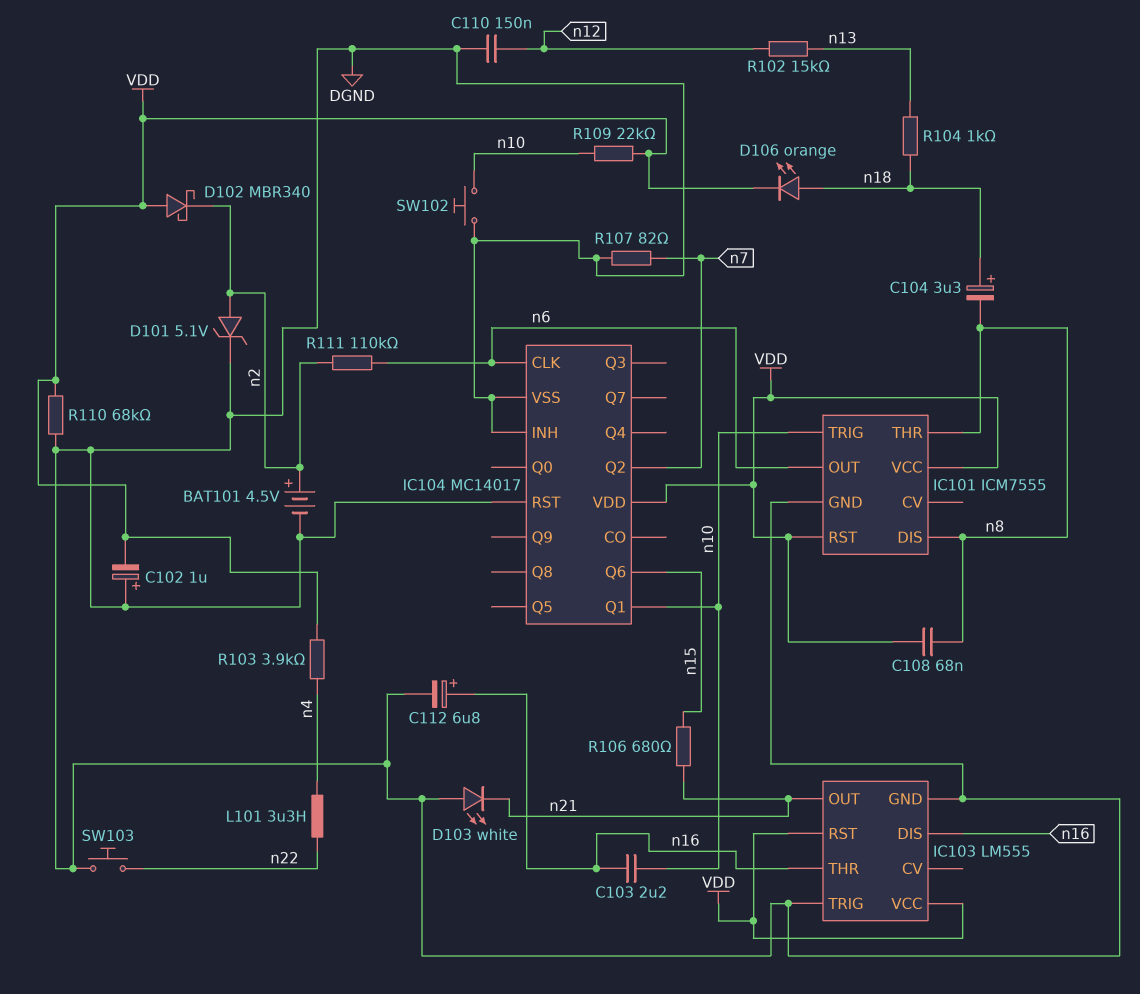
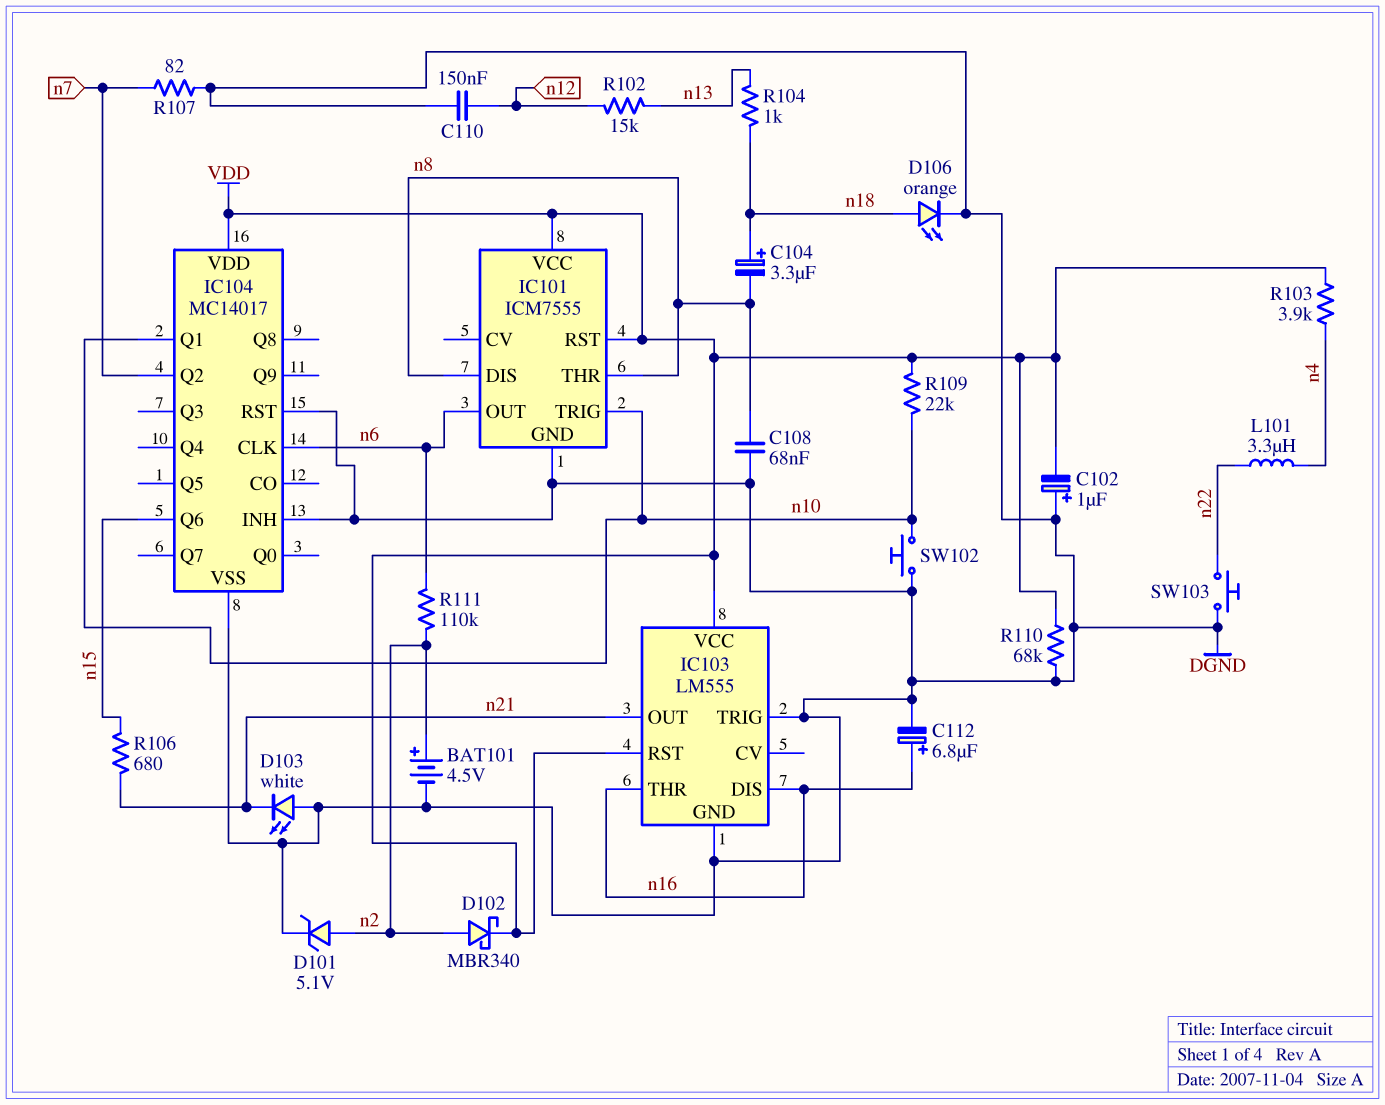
C103: 2.2uF (n10, n16) -> none
C108: 68nF (VDD, n8) -> 68nF (DGND, n8)
D102: schottky MBR340 (A VDD, K n2) -> schottky MBR340 (A n2, K VDD)
D106: LED orange (A n18, K VDD) -> LED orange (A n18, K DGND)

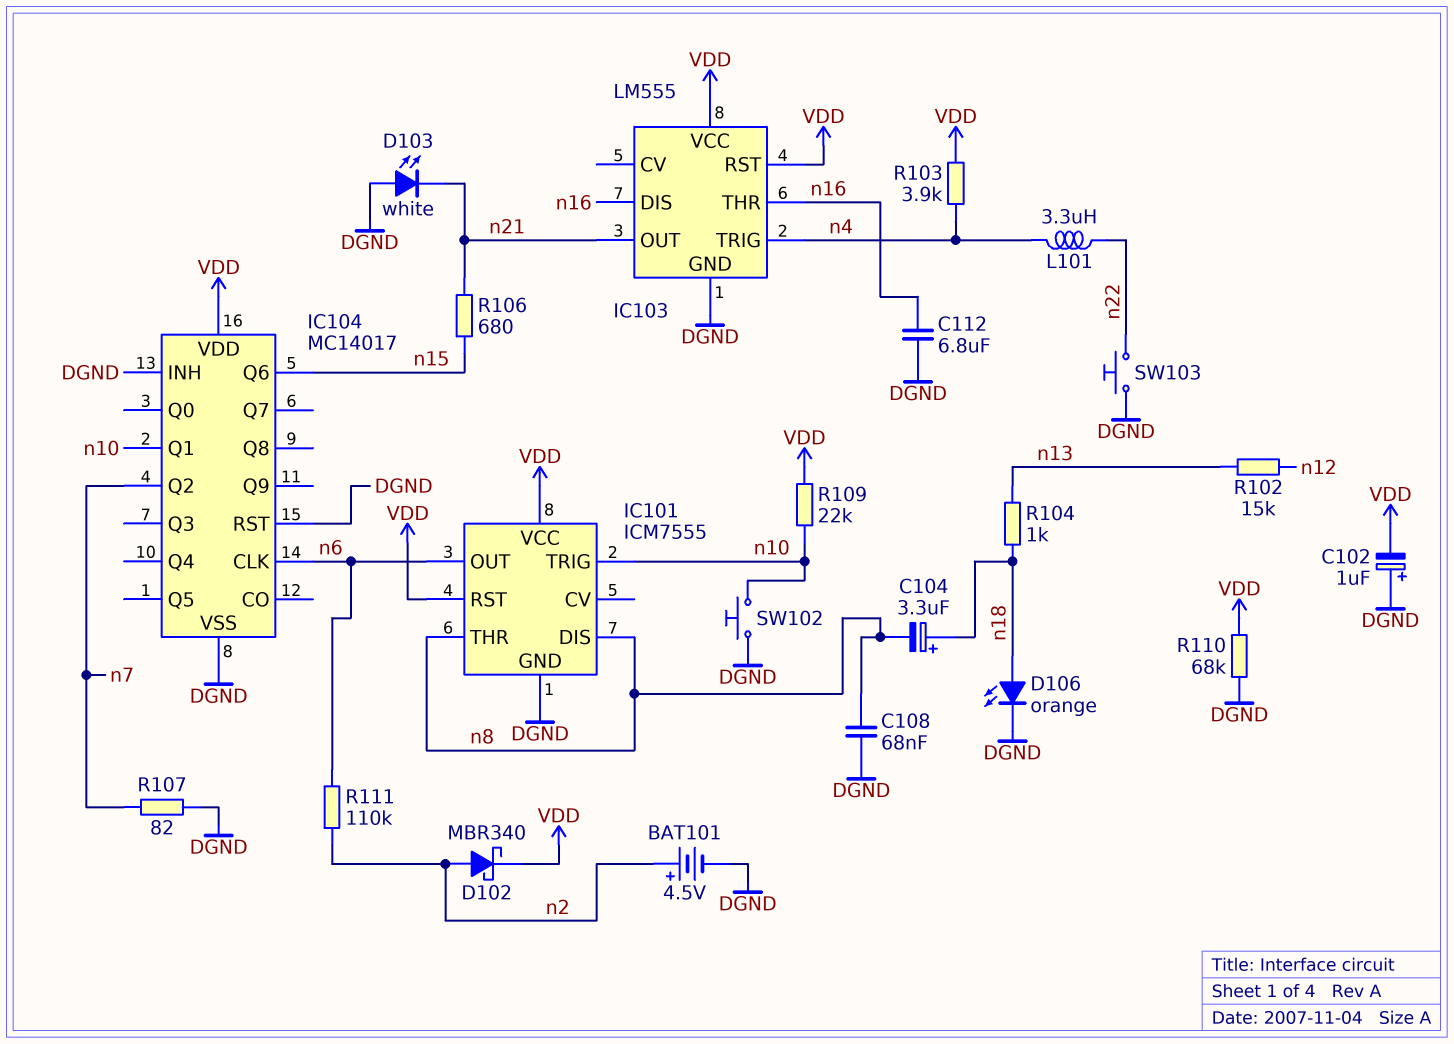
C110: 150nF (DGND, n12) -> none
C112: 6.8uF (plus n16, minus DGND) -> 6.8uF (DGND, n16)
D101: zener 5.1V (A n2, K DGND) -> none
IC103 pin TRIG: DGND -> n4

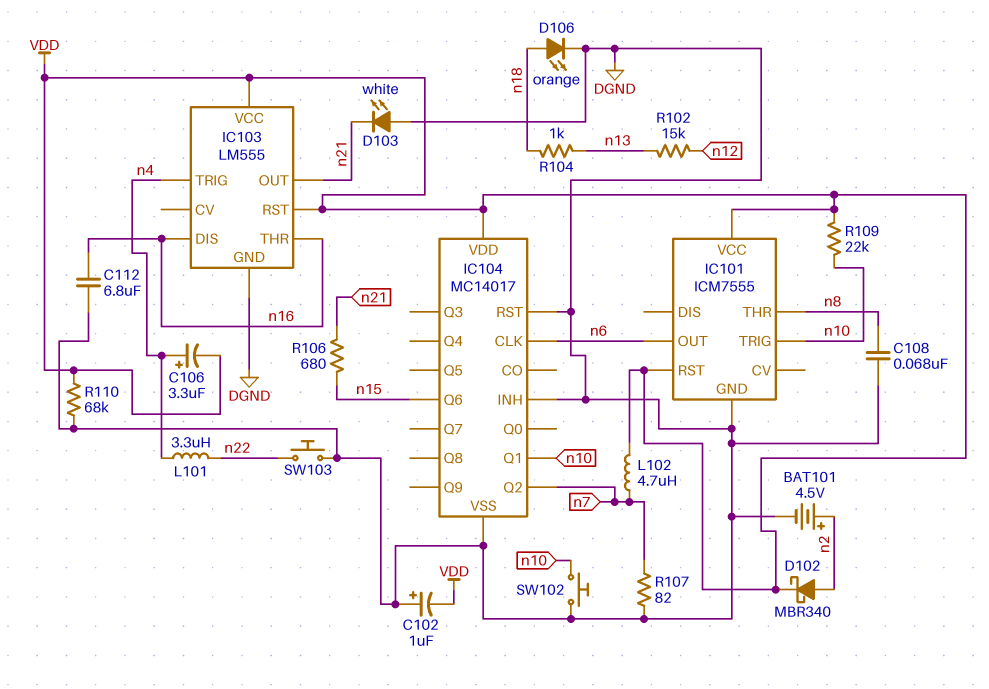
C104: 3.3uF (plus n18, minus n8) -> none
C106: none -> 3.3uF (plus n4, minus VDD)
IC101 pin DIS: n8 -> none
L102: none -> 4.7uH (VDD, n7)
R103: 3.9k (VDD, n4) -> none
R111: 110k (n2, n6) -> none

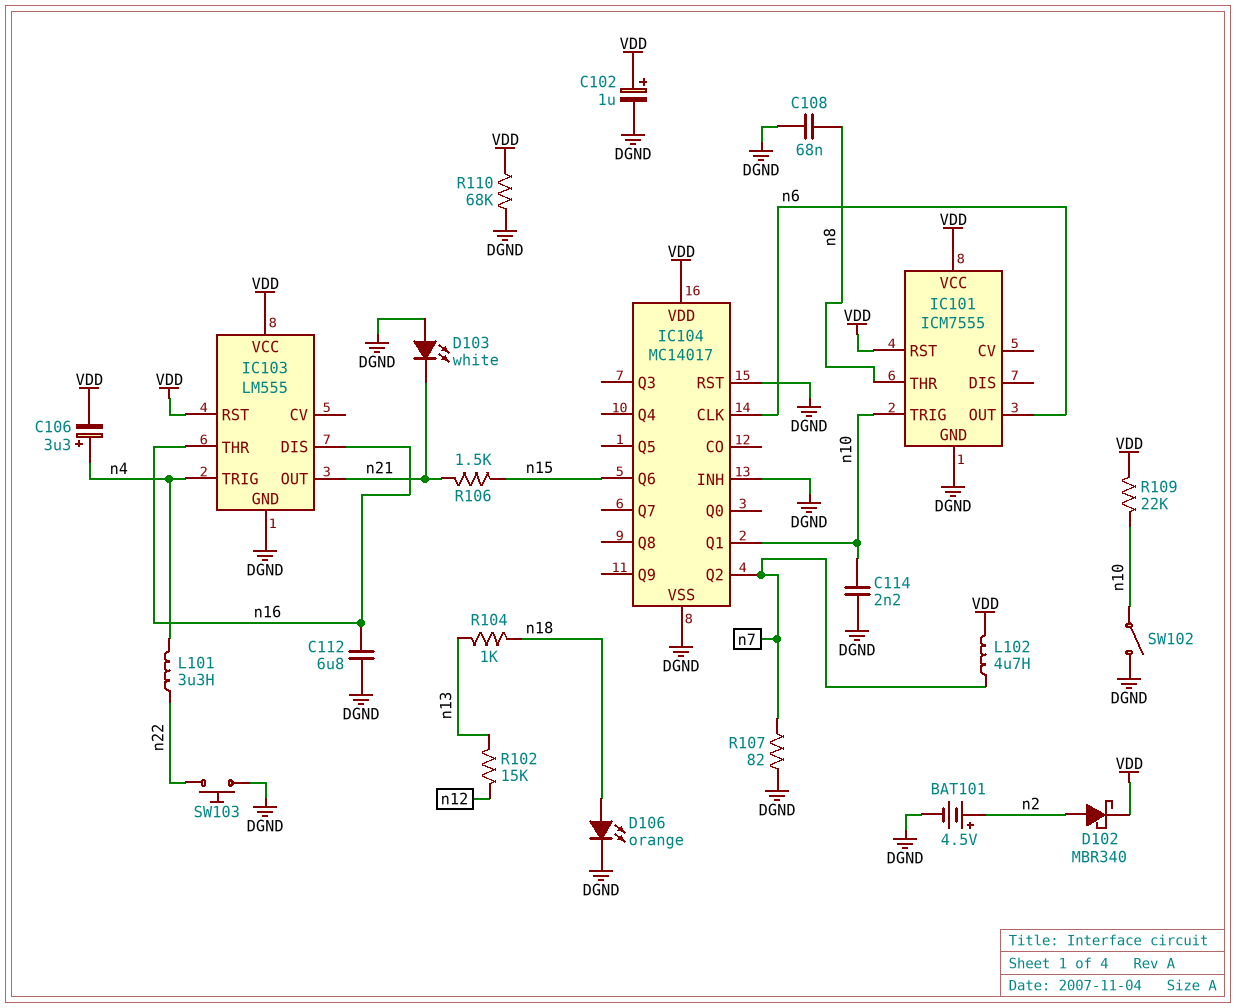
C102: 1uF (plus DGND, minus VDD) -> 1uF (plus VDD, minus DGND)
C114: none -> 2.2nF (DGND, n10)
R106: 680 (n15, n21) -> 1.5k (n15, n21)
SW102: button (DGND, n10) -> switch (DGND, n10)

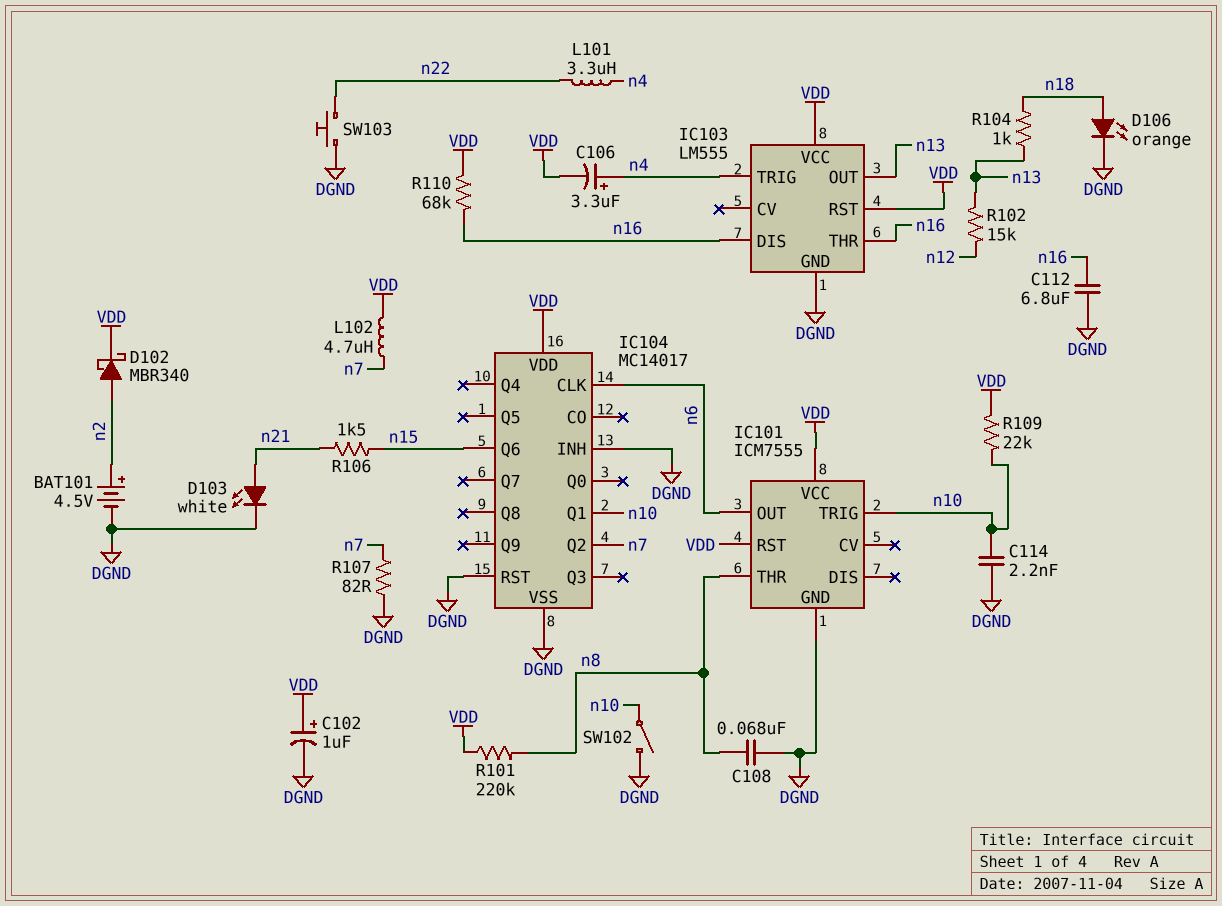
D103: LED white (A DGND, K n21) -> LED white (A n21, K DGND)
IC103 pin OUT: n21 -> n13
R101: none -> 220k (VDD, n8)
R110: 68k (DGND, VDD) -> 68k (VDD, n16)

